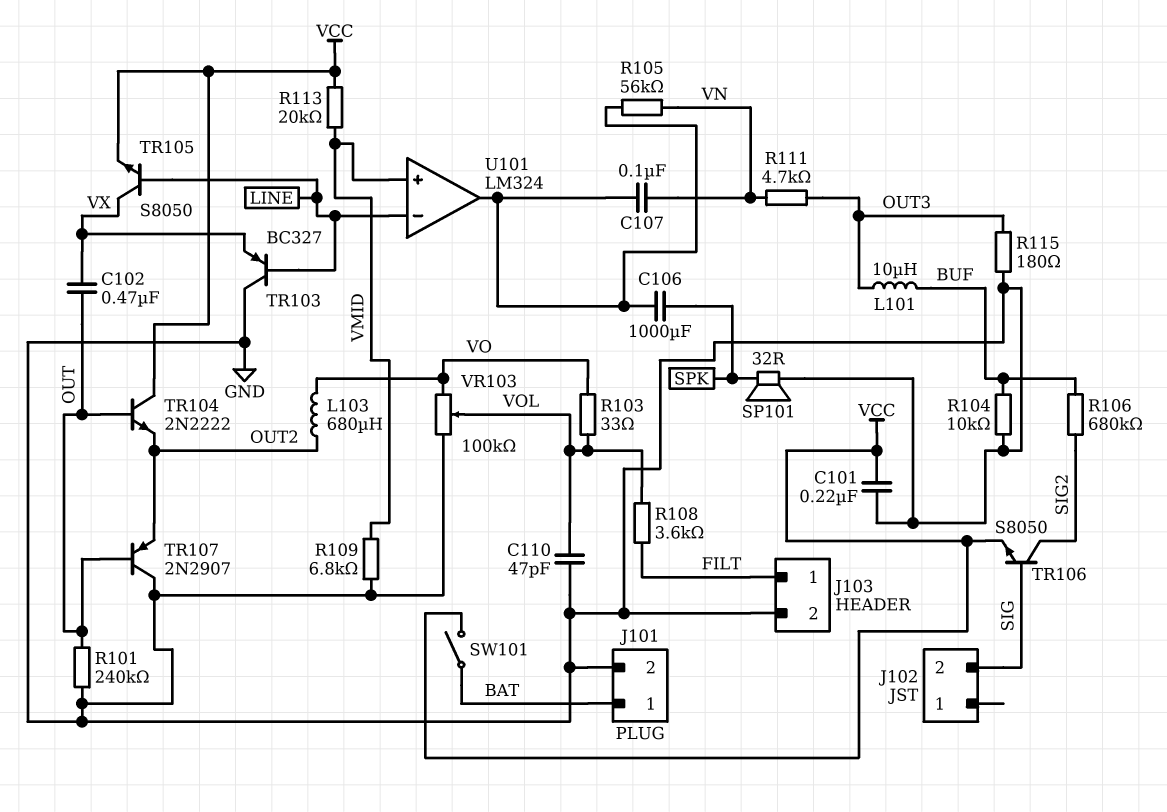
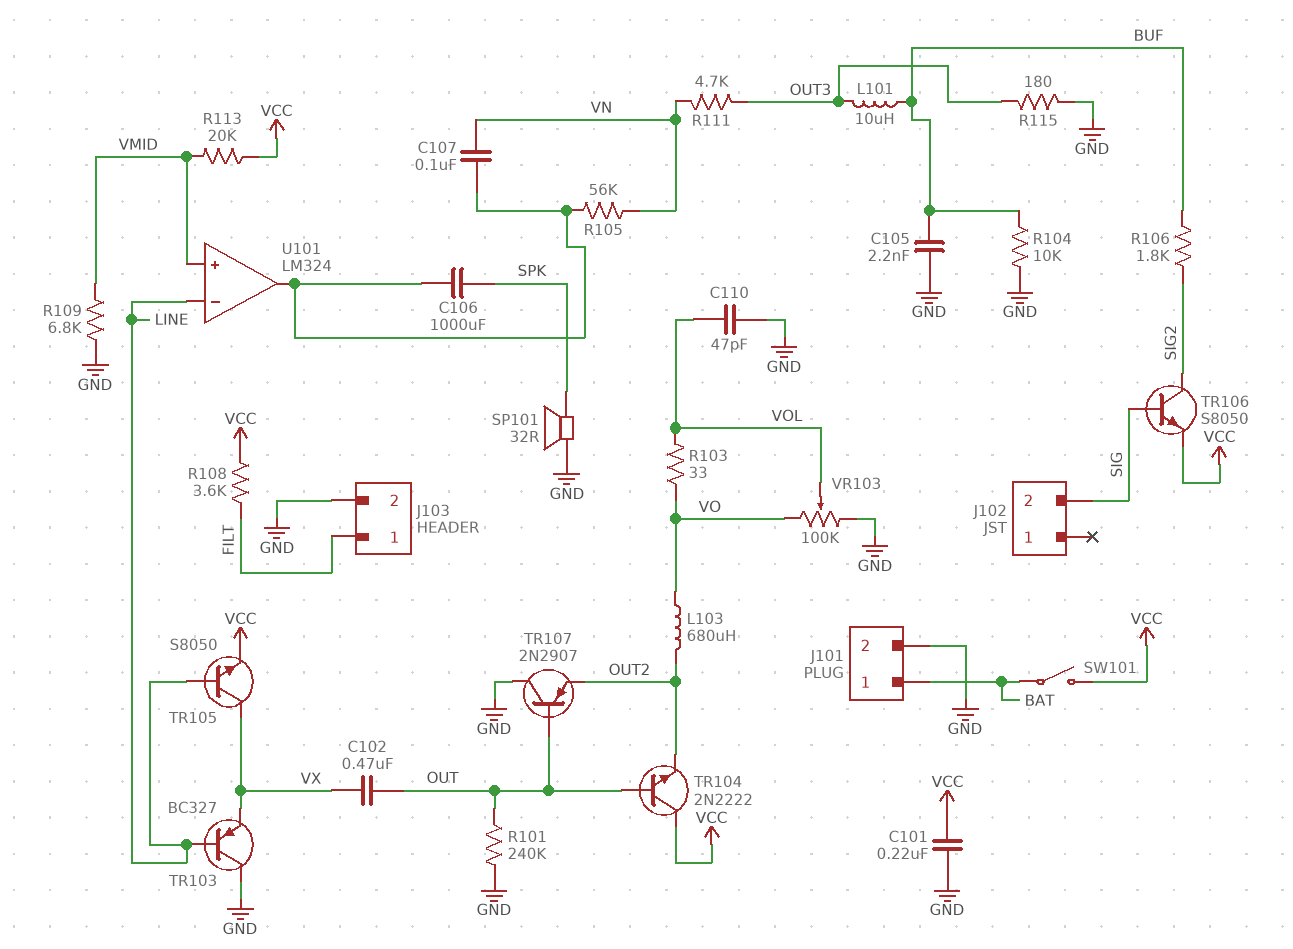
C105: none -> 2.2nF (BUF, GND)
R106: 680k (BUF, SIG2) -> 1.8k (BUF, SIG2)
R108: 3.6k (FILT, VOL) -> 3.6k (FILT, VCC)

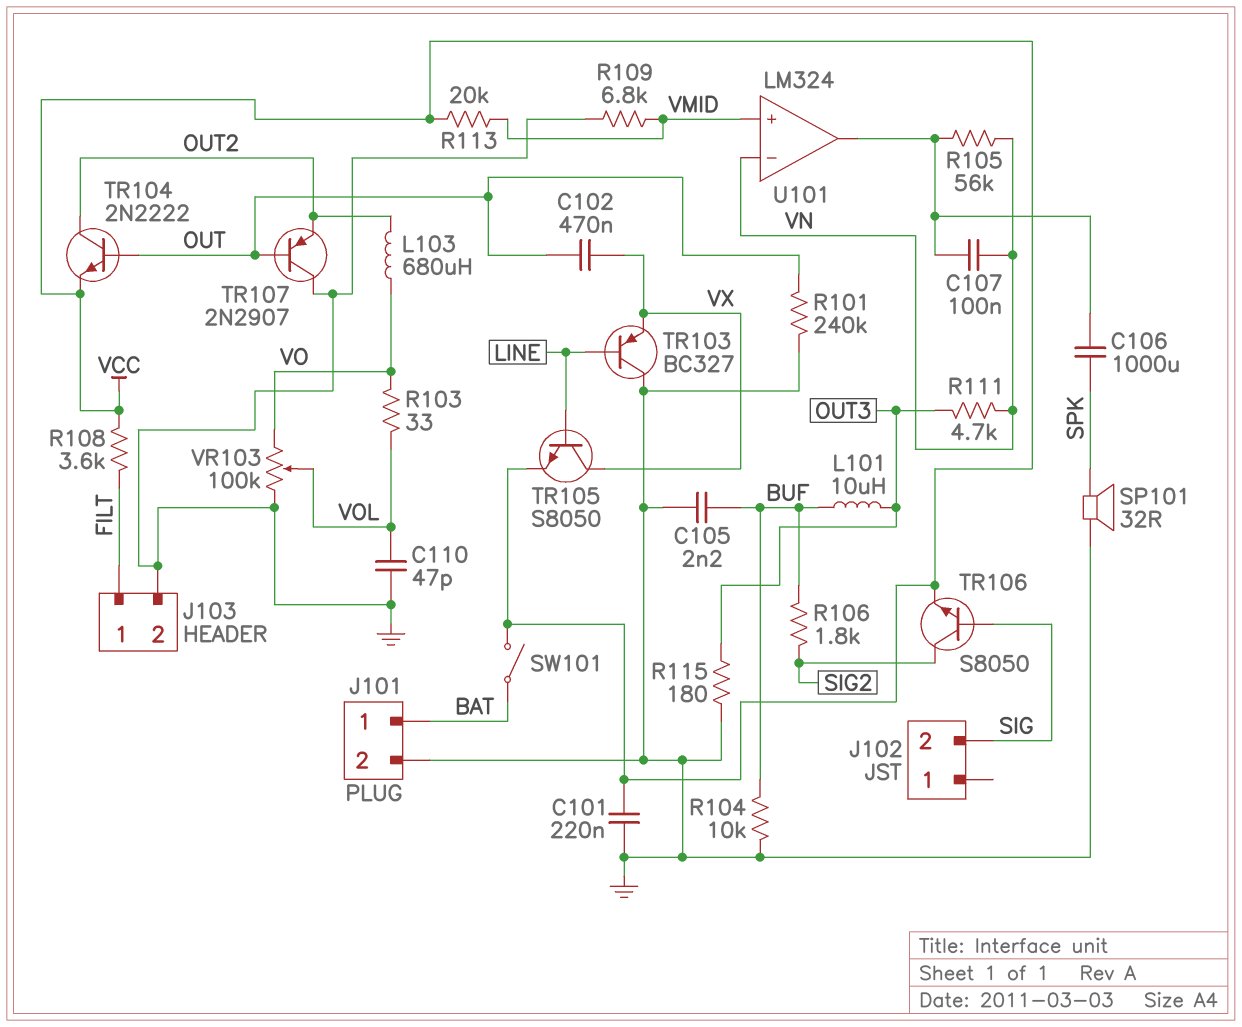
TR104: NPN 2N2222 (B OUT, C VCC, E OUT2) -> NPN 2N2222 (B OUT, C OUT2, E VCC)
U101 pin in-: LINE -> VN

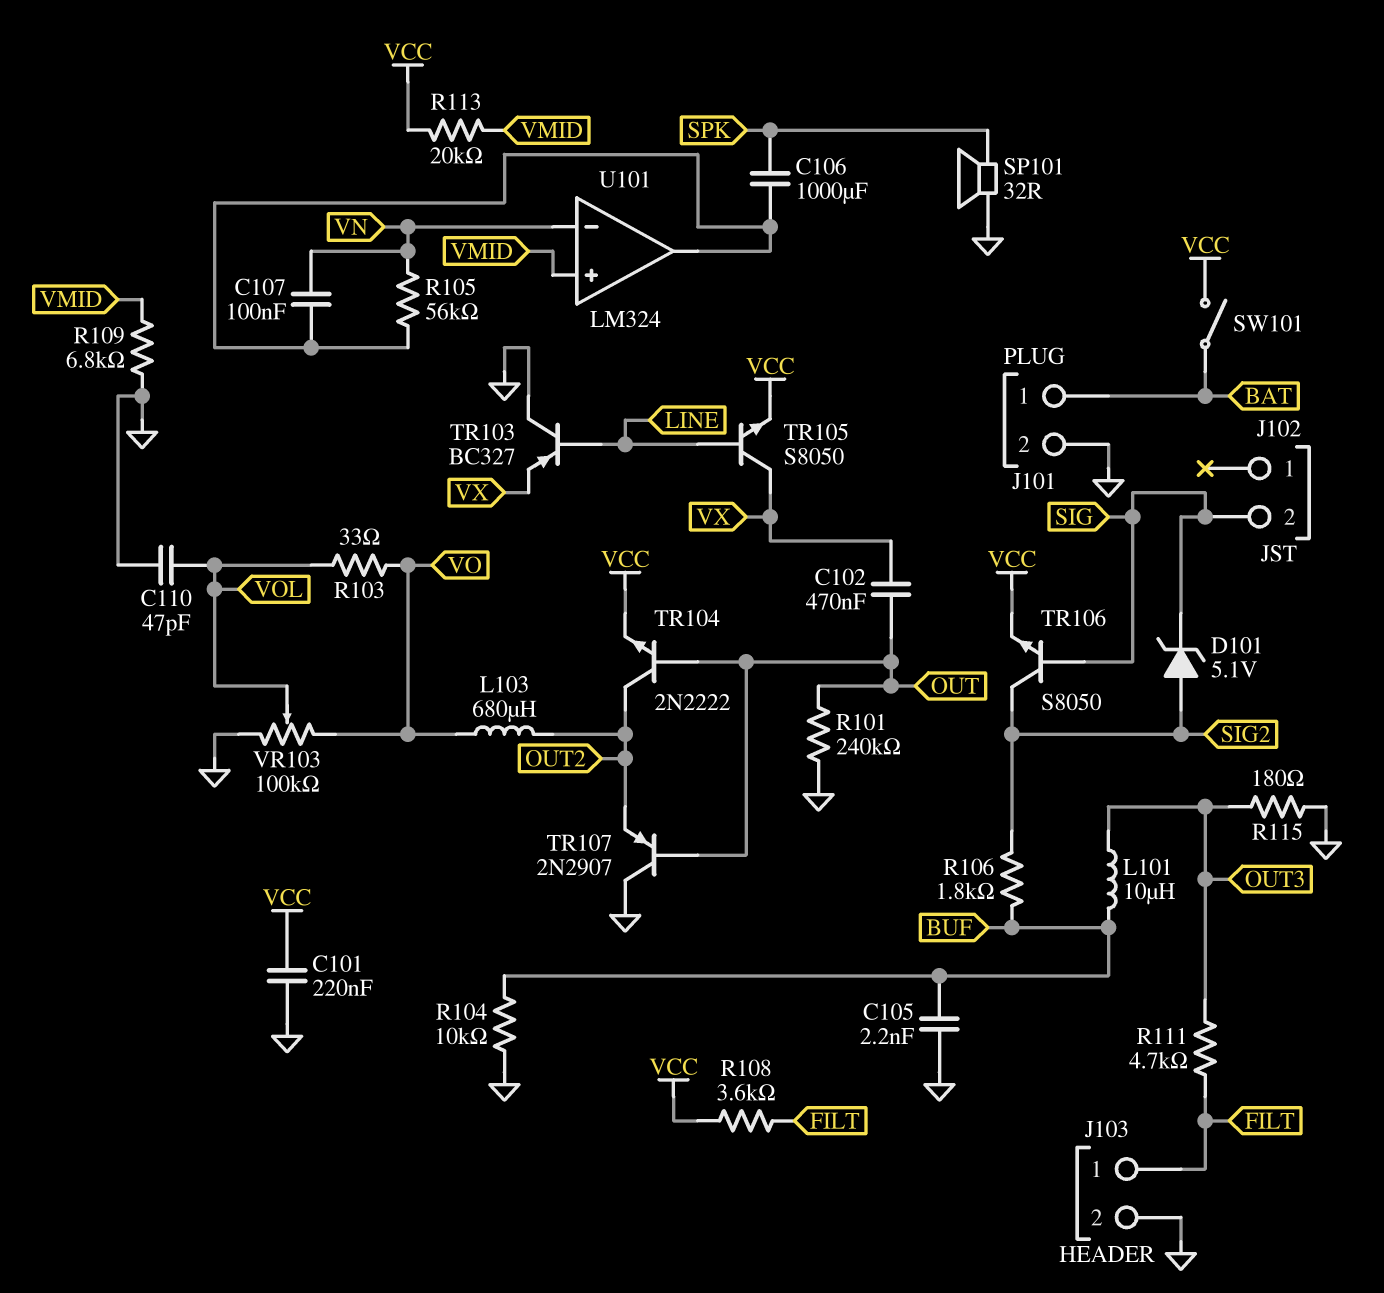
D101: none -> zener 5.1V (A SIG2, K SIG)
R111: 4.7k (OUT3, VN) -> 4.7k (FILT, OUT3)

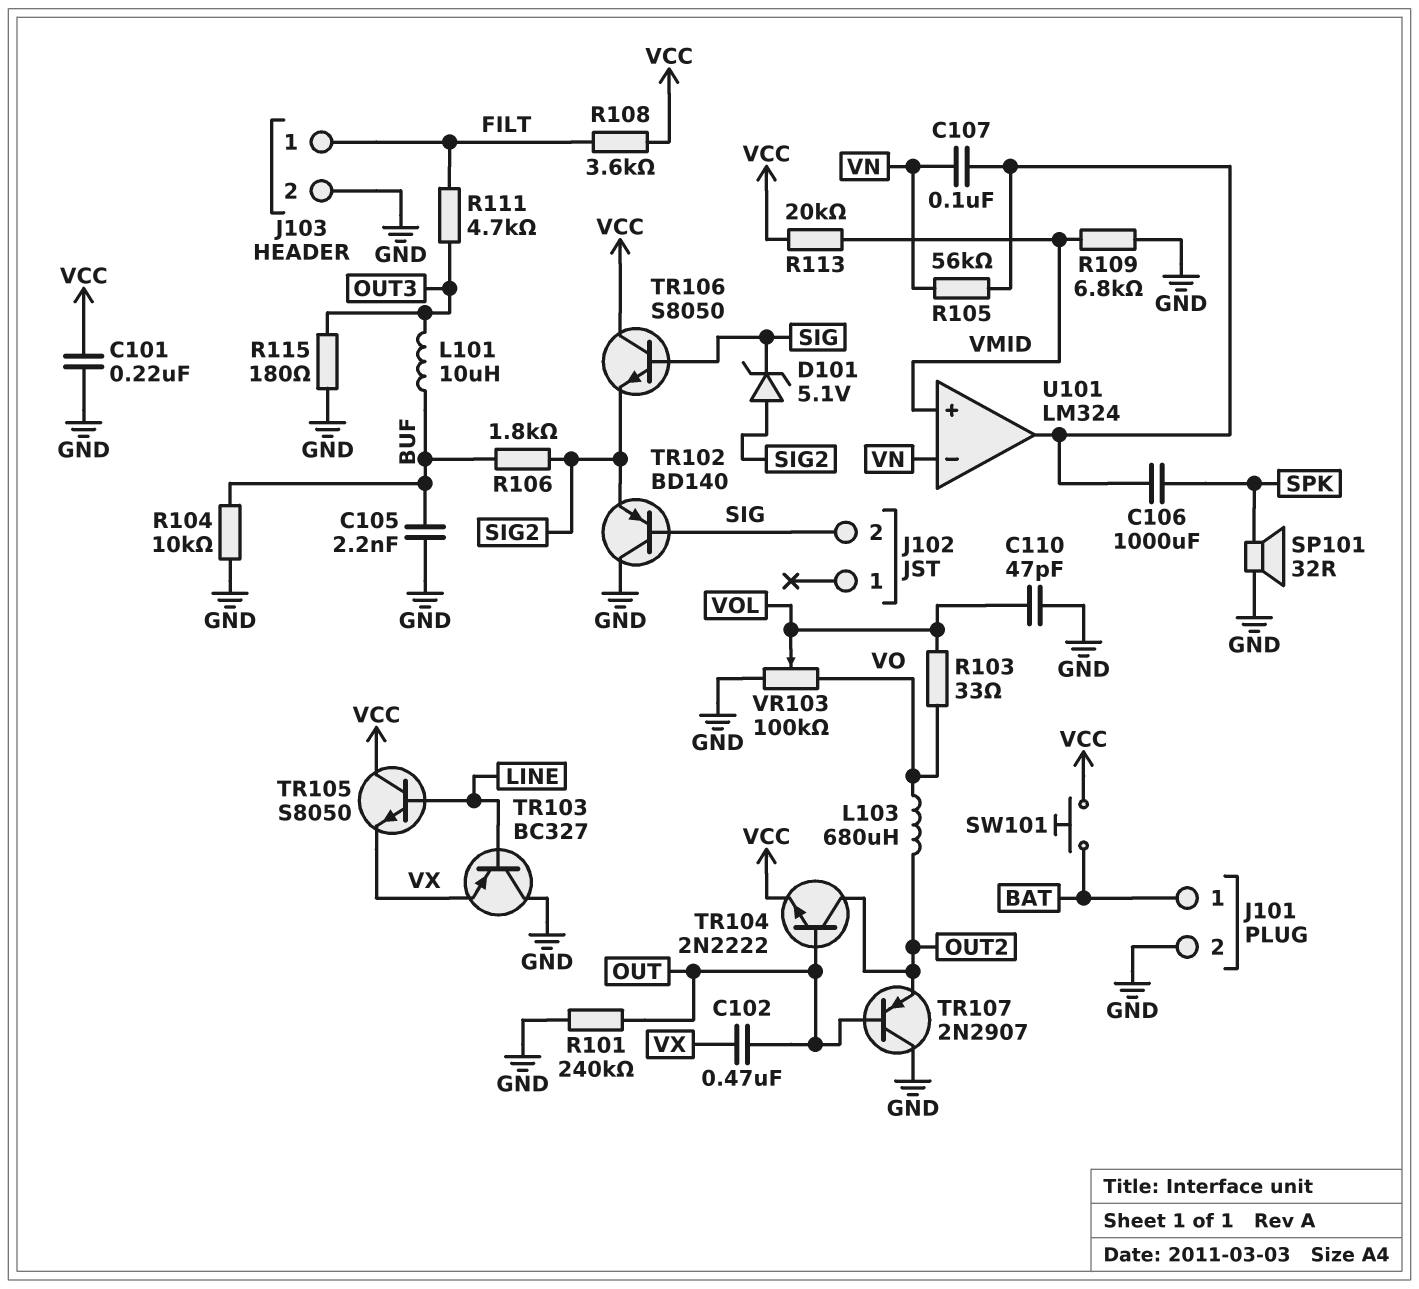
SW101: switch (BAT, VCC) -> button (BAT, VCC)
TR102: none -> PNP BD140 (B SIG, C GND, E SIG2)
TR105: NPN S8050 (B LINE, C VX, E VCC) -> NPN S8050 (B LINE, C VCC, E VX)
TR106: NPN S8050 (B SIG, C SIG2, E VCC) -> NPN S8050 (B SIG, C VCC, E SIG2)

